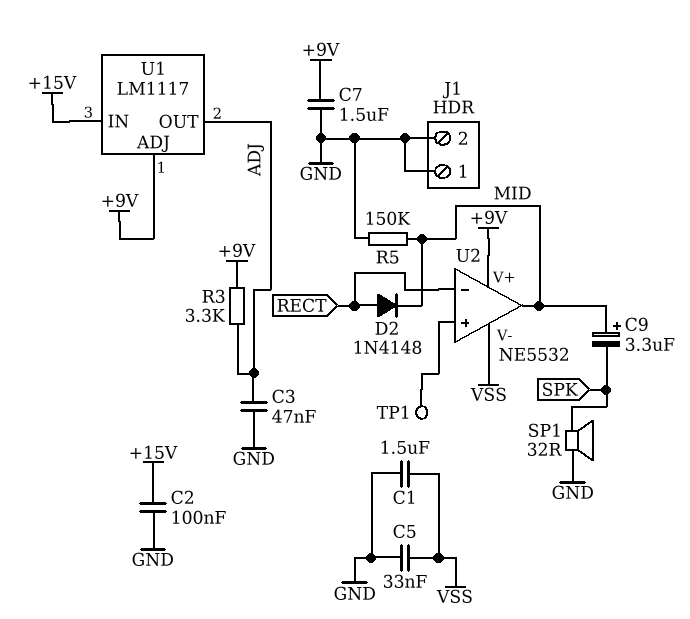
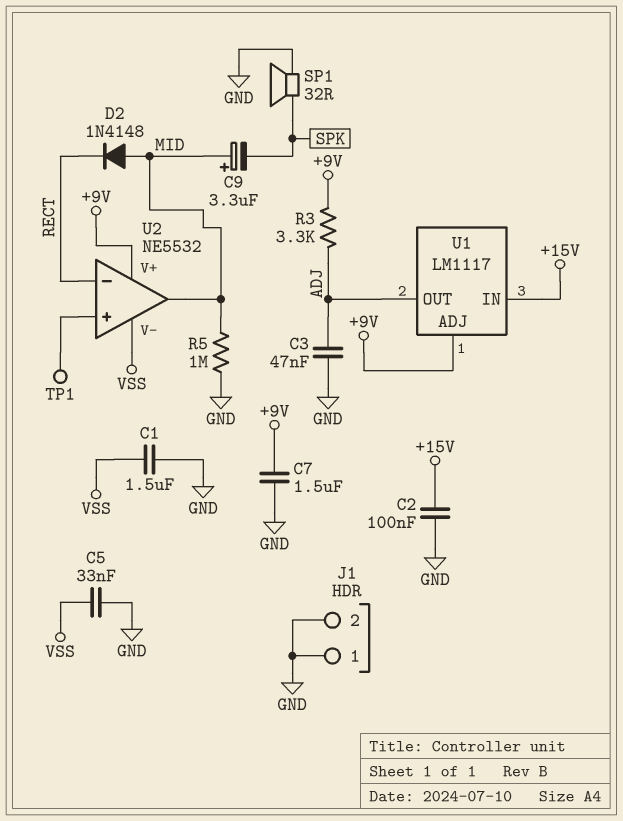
D2: diode 1N4148 (A RECT, K MID) -> diode 1N4148 (A MID, K RECT)
R5: 150k (GND, MID) -> 1M (GND, MID)

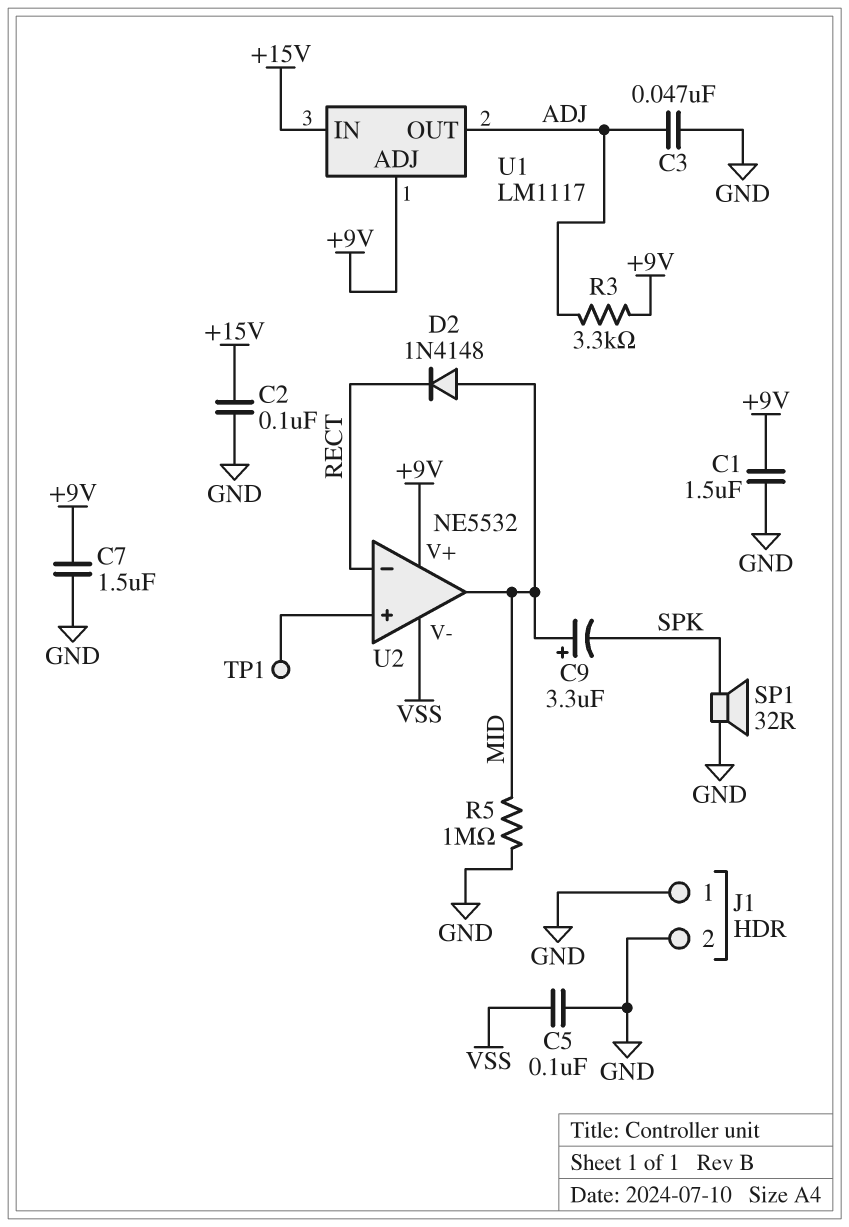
C1: 1.5uF (GND, VSS) -> 1.5uF (+9V, GND)
C5: 33nF (GND, VSS) -> 100nF (GND, VSS)

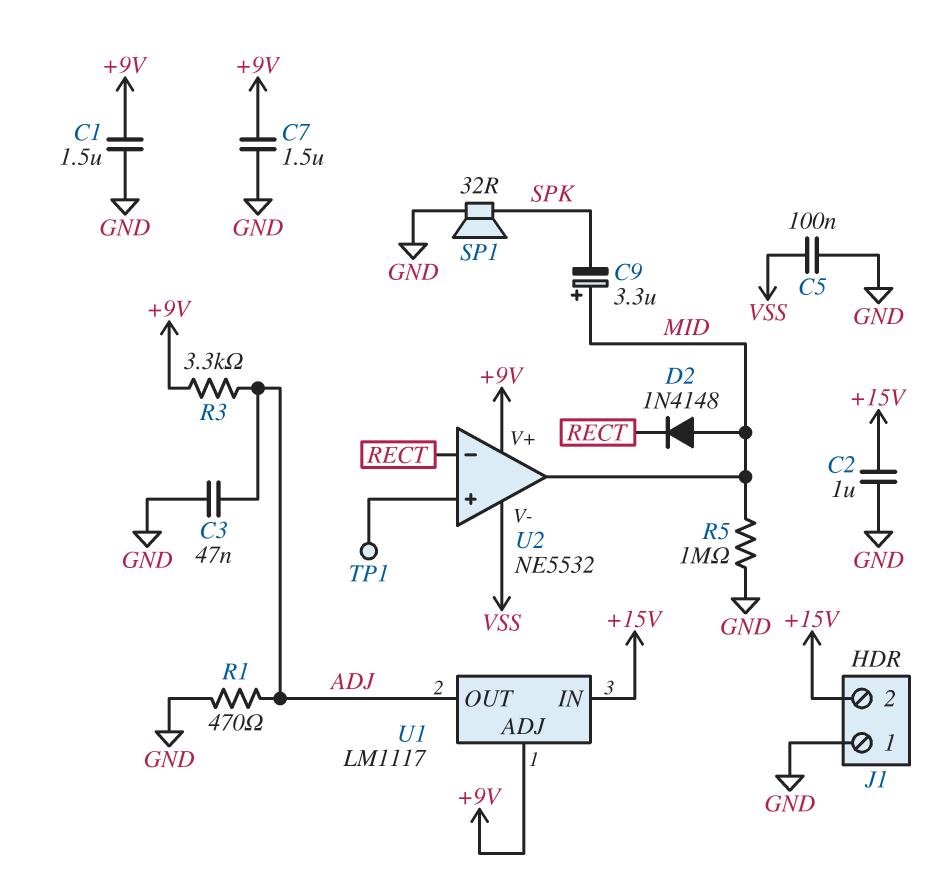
C2: 100nF (+15V, GND) -> 1uF (+15V, GND)
J1 pin 2: GND -> +15V
R1: none -> 470 (ADJ, GND)

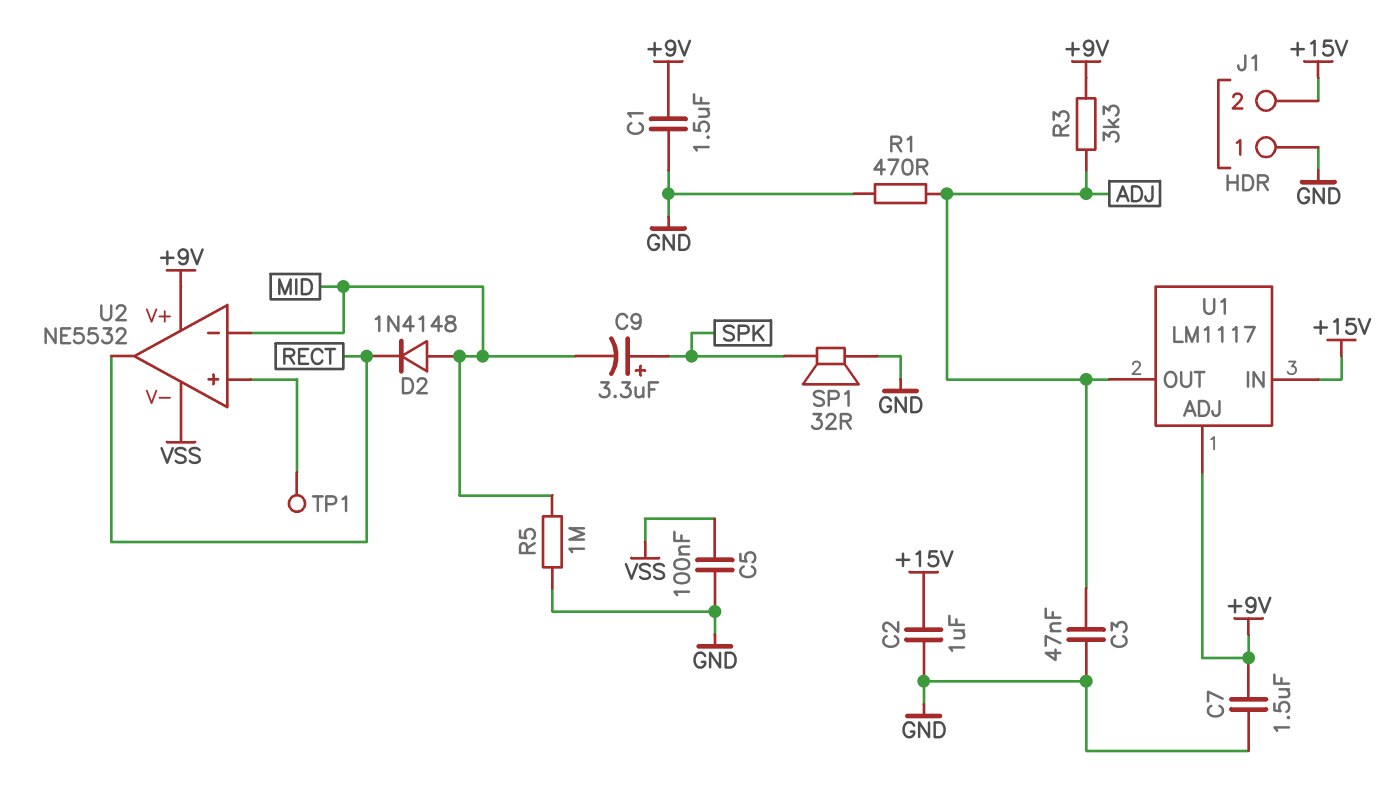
C9: 3.3uF (plus MID, minus SPK) -> 3.3uF (plus SPK, minus MID)
U2 pin in-: RECT -> MID
U2 pin out: MID -> RECT

